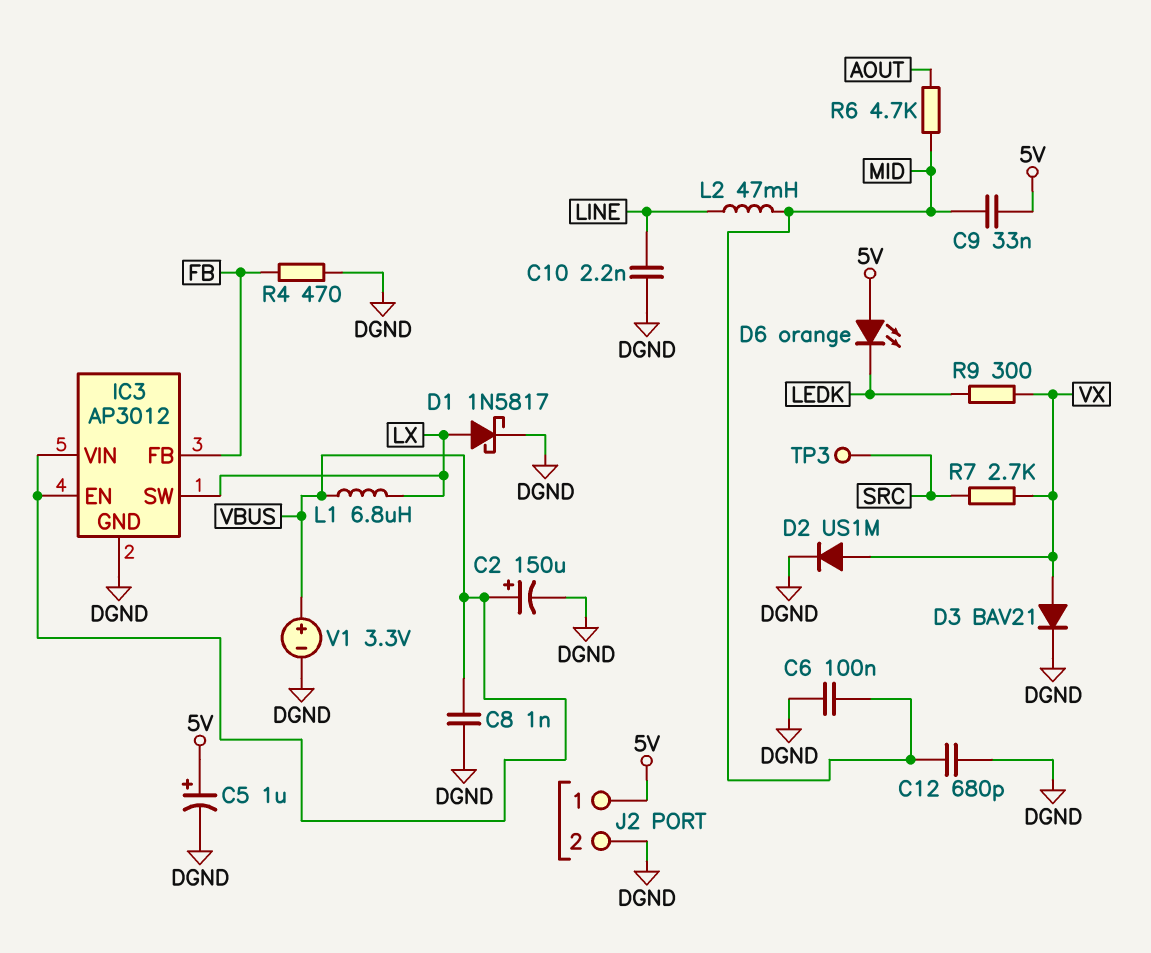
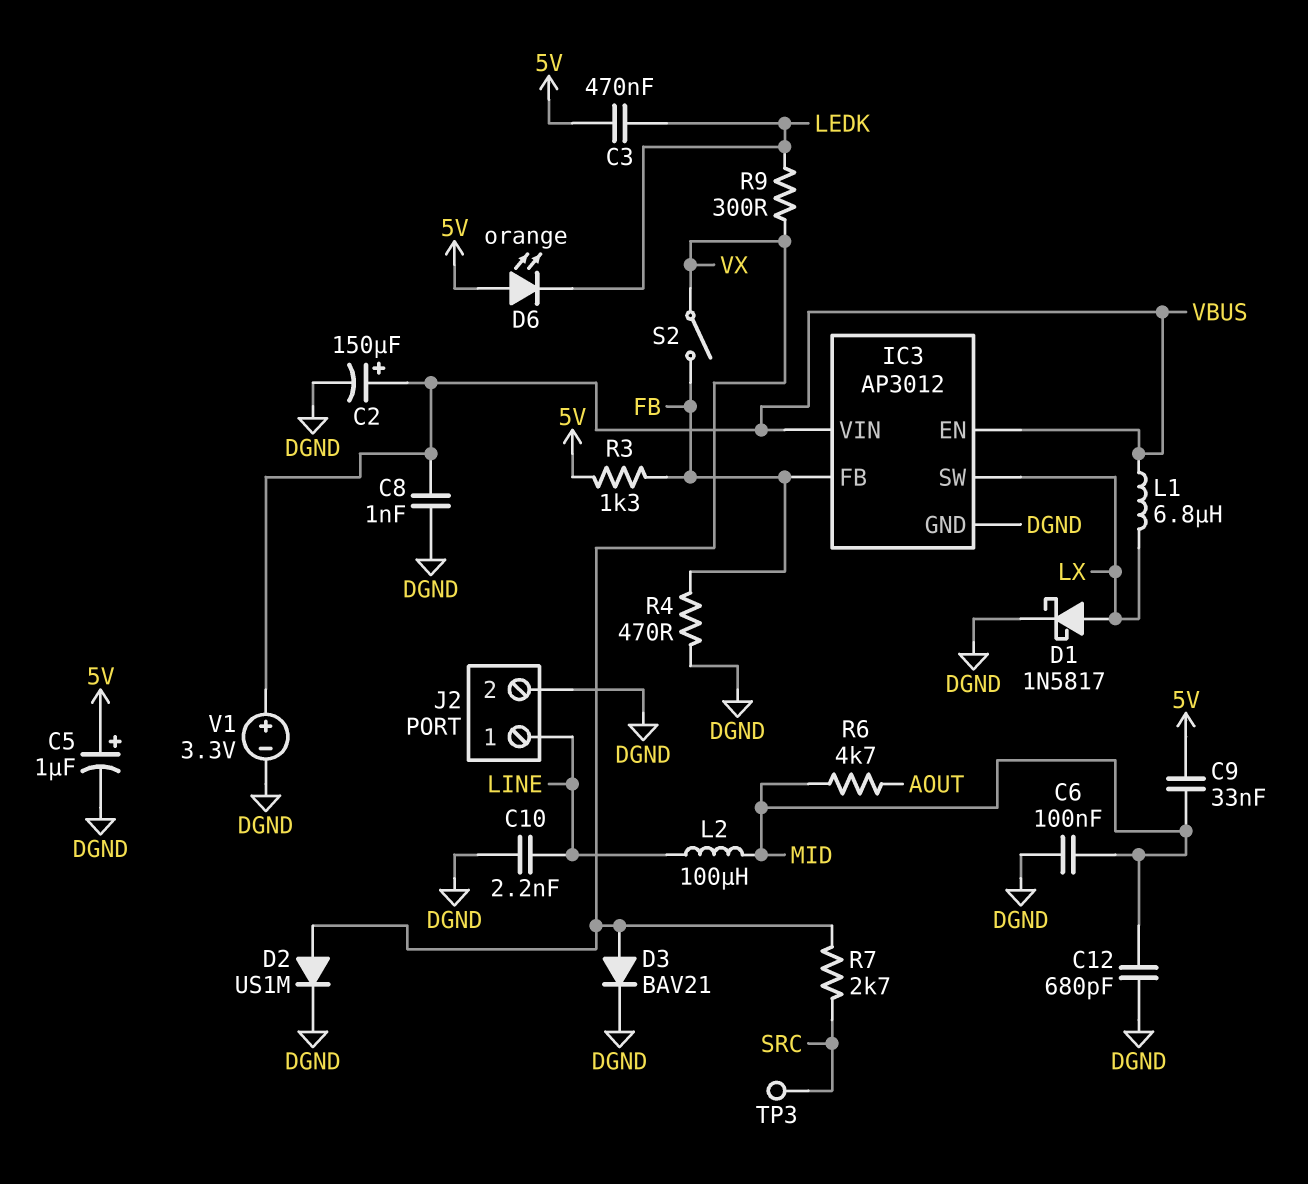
C3: none -> 470nF (5V, LEDK)
J2 pin 1: 5V -> LINE
L2: 47mH (LINE, MID) -> 100uH (LINE, MID)
R3: none -> 1.3k (5V, FB)
S2: none -> switch (FB, VX)

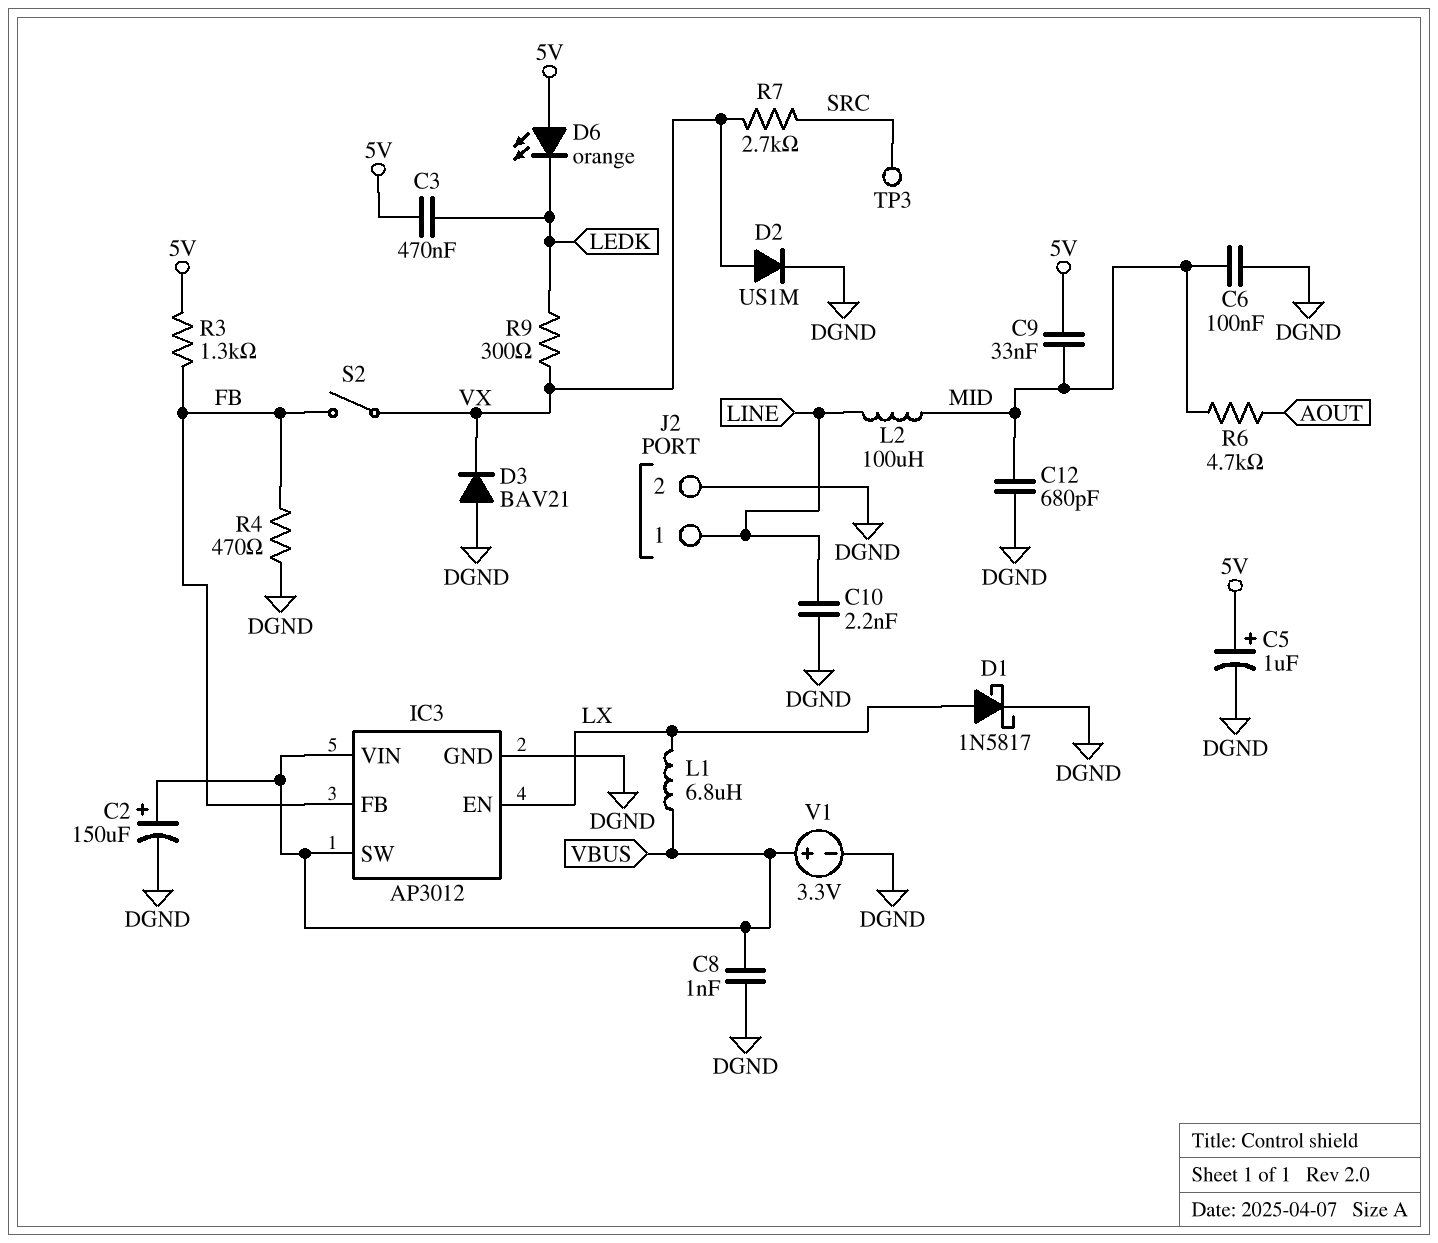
D3: diode BAV21 (A VX, K DGND) -> diode BAV21 (A DGND, K VX)
IC3 pin EN: VBUS -> LX
IC3 pin SW: LX -> VBUS

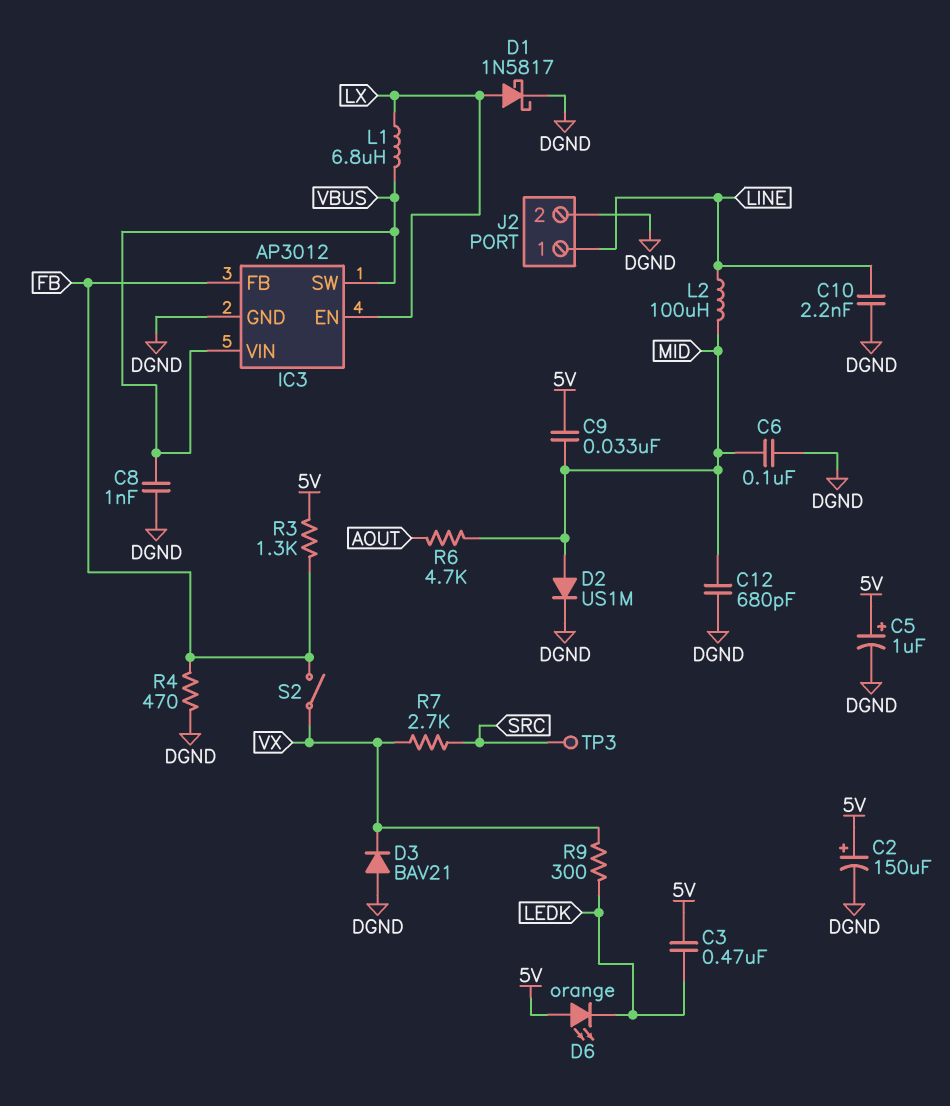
C2: 150uF (plus VBUS, minus DGND) -> 150uF (plus 5V, minus DGND)
D2: diode US1M (A VX, K DGND) -> diode US1M (A MID, K DGND)
V1: 3.3V (plus VBUS, minus DGND) -> none

